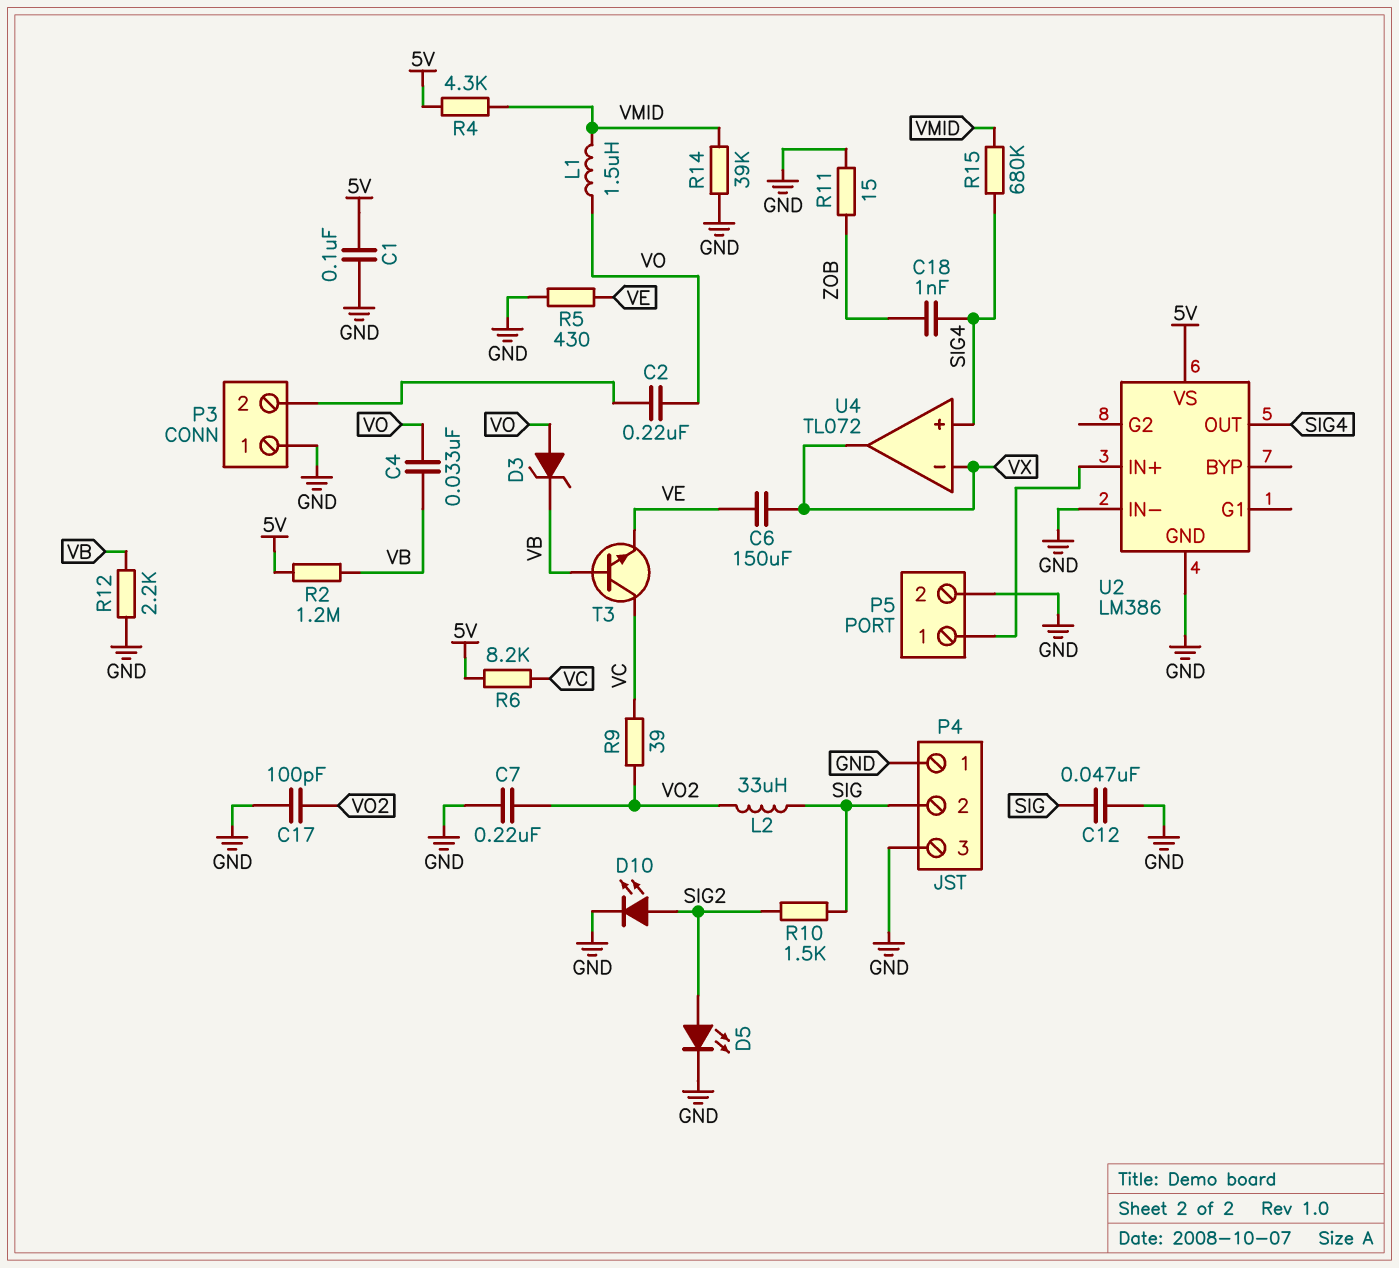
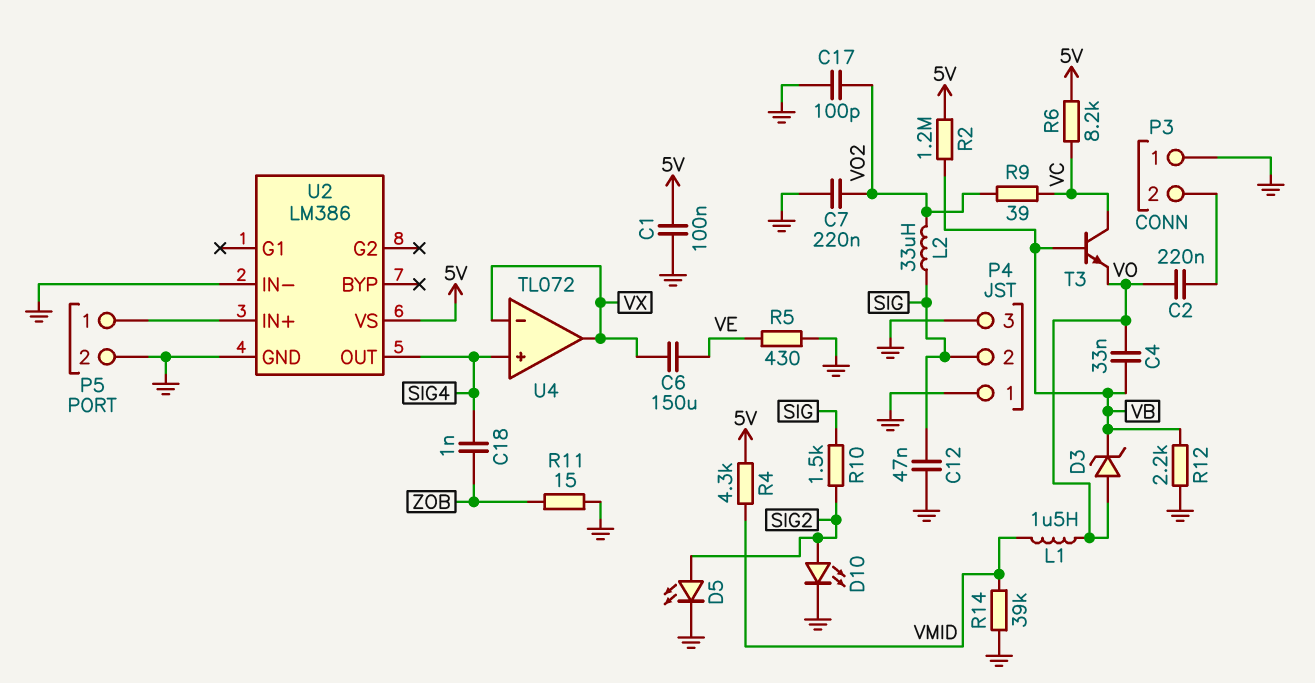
R15: 680k (SIG4, VMID) -> none
T3: NPN (B VB, C VC, E VE) -> NPN (B VB, C VC, E VO)

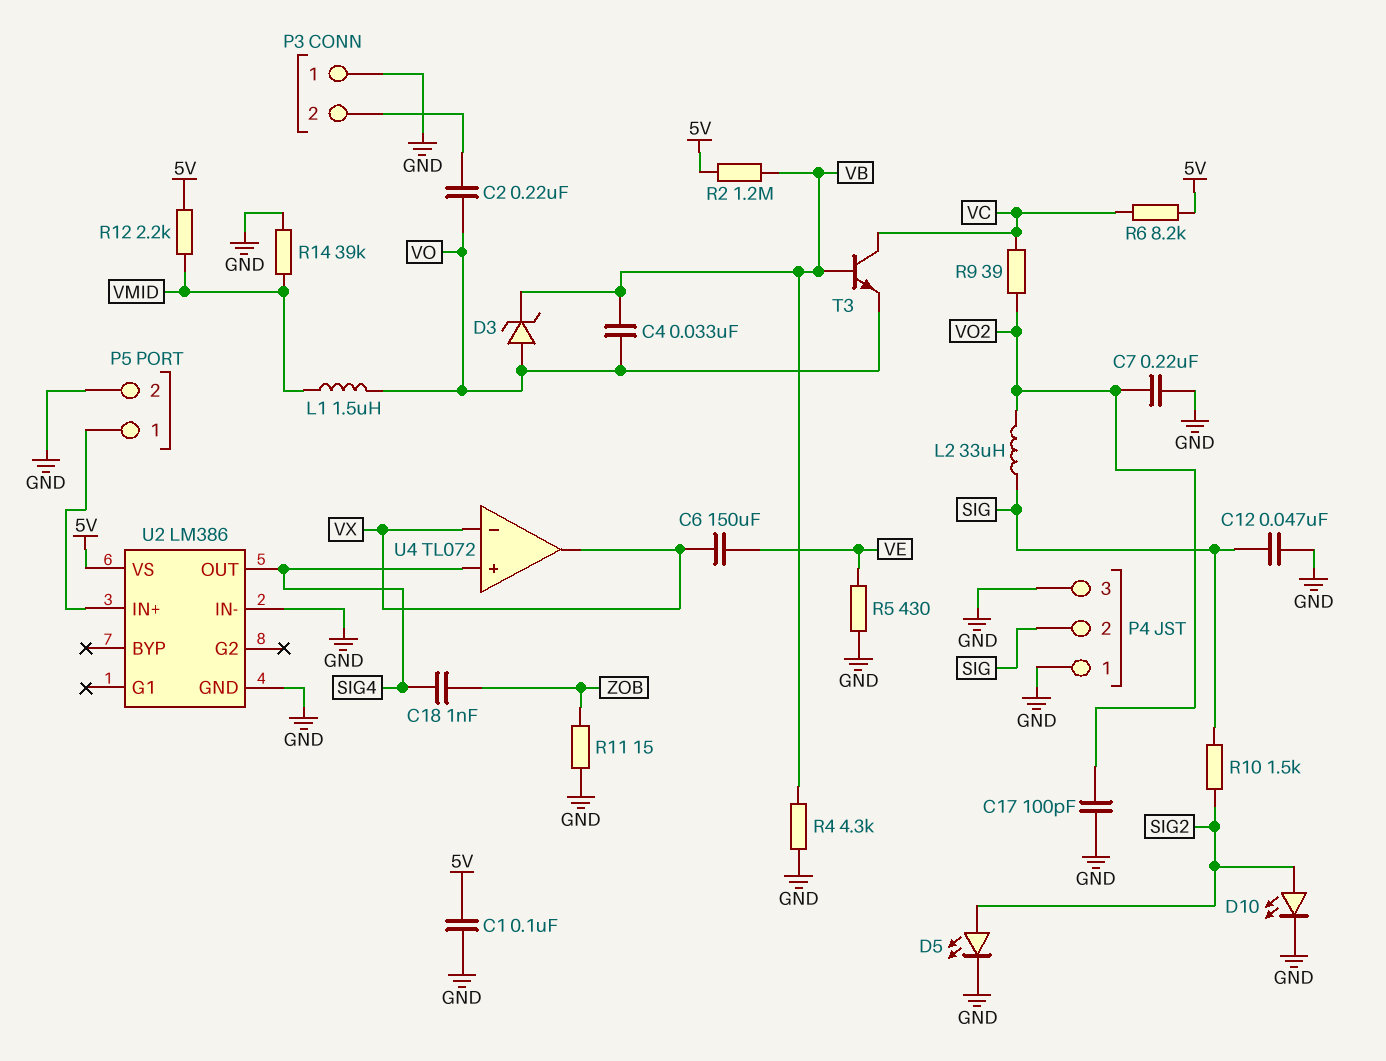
R4: 4.3k (5V, VMID) -> 4.3k (GND, VB)
R12: 2.2k (GND, VB) -> 2.2k (5V, VMID)

